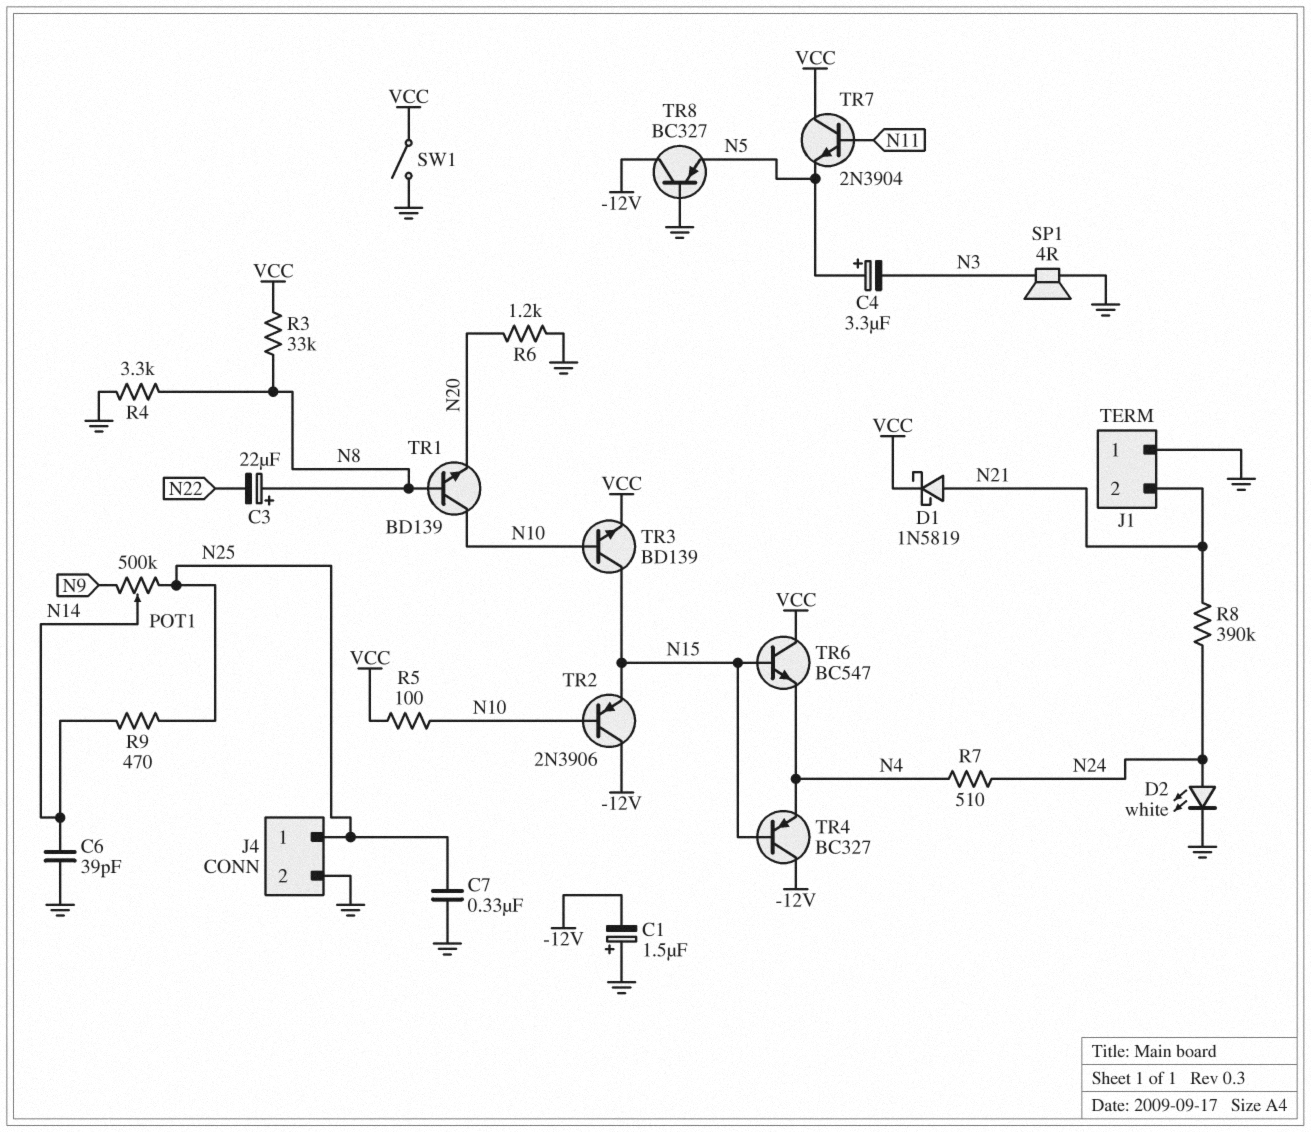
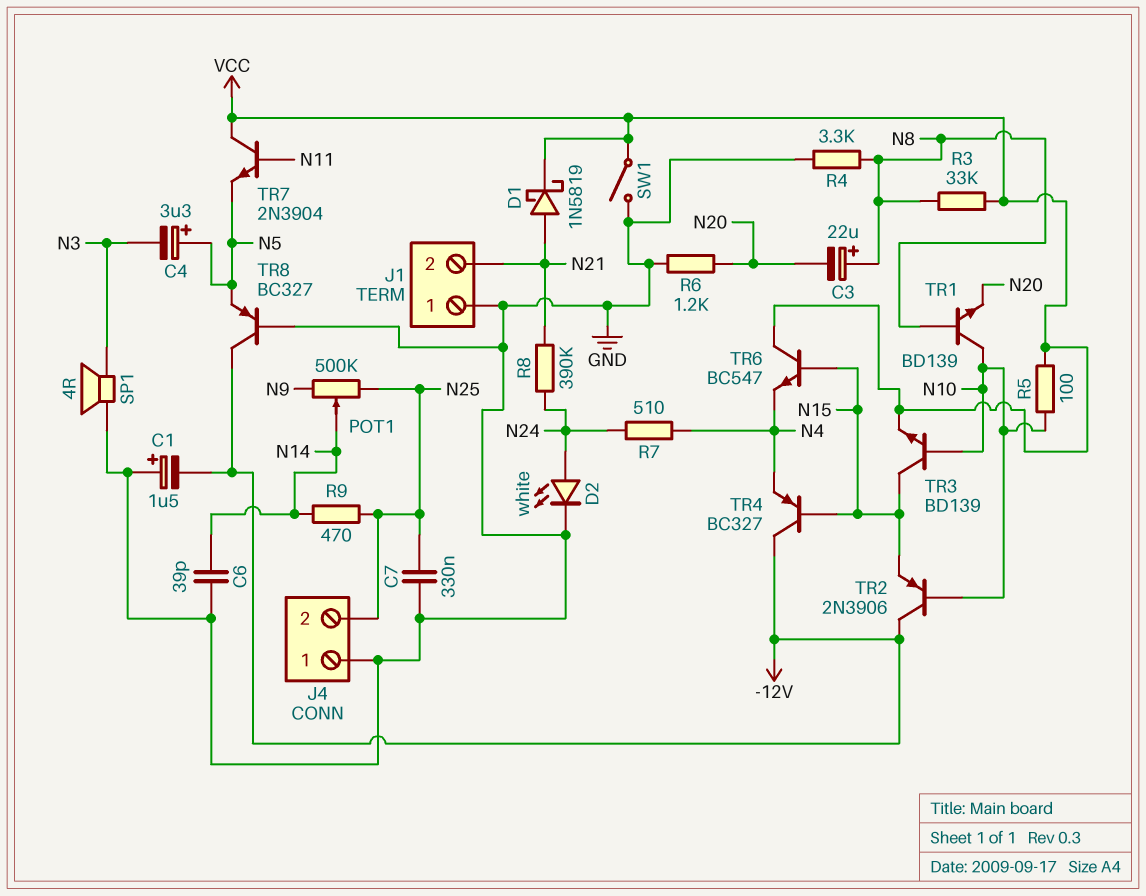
C3: 22uF (plus N8, minus N22) -> 22uF (plus N8, minus N20)
J4 pin 1: N25 -> GND
J4 pin 2: GND -> N25

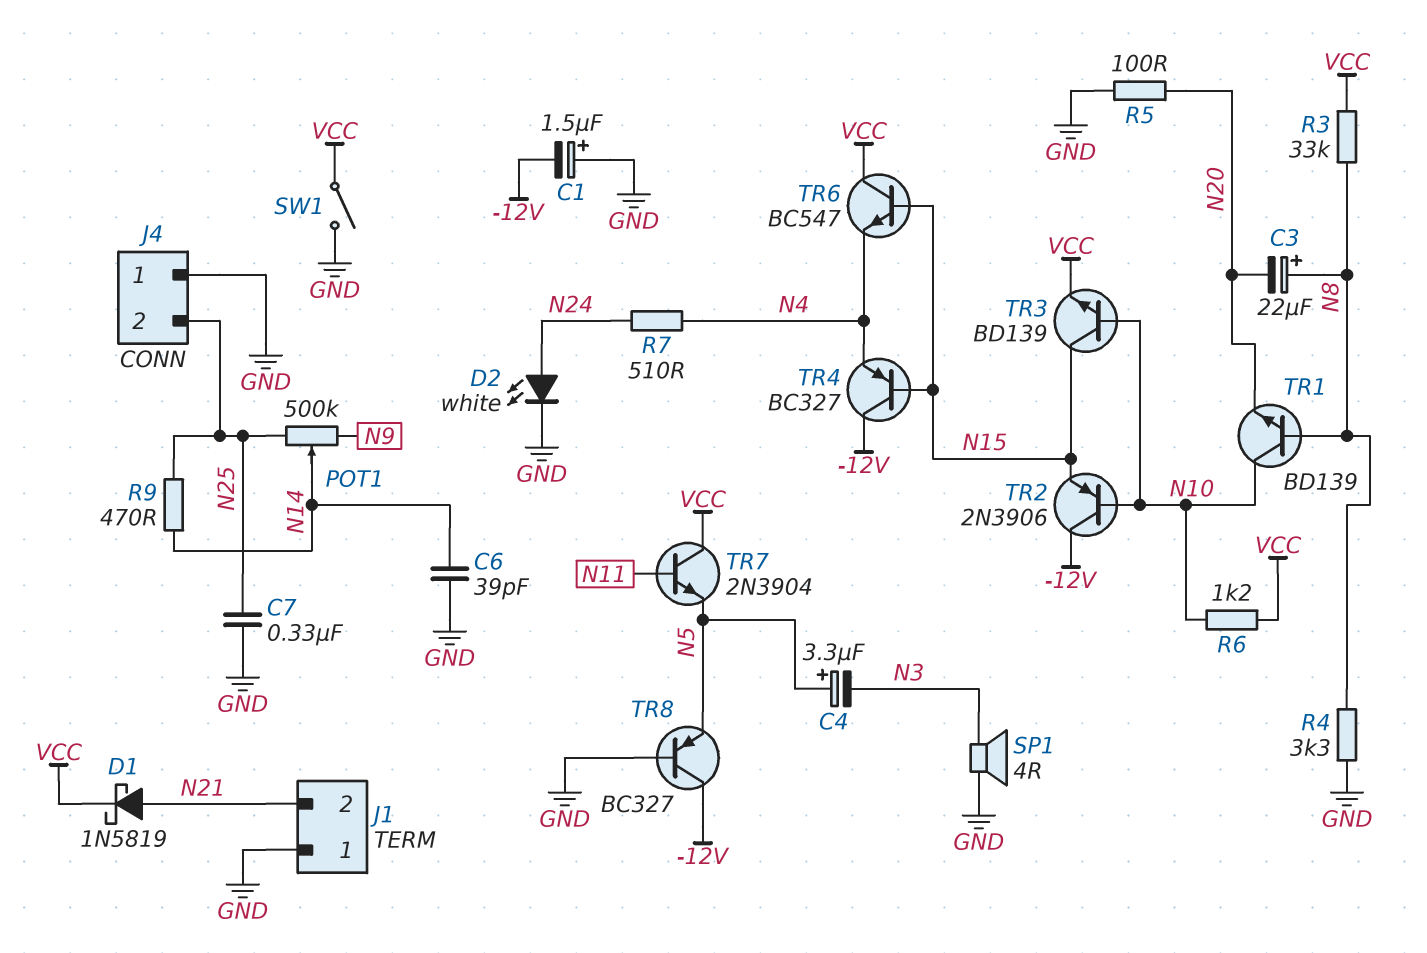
R5: 100 (N10, VCC) -> 100 (GND, N20)
R6: 1.2k (GND, N20) -> 1.2k (N10, VCC)
R8: 390k (N21, N24) -> none

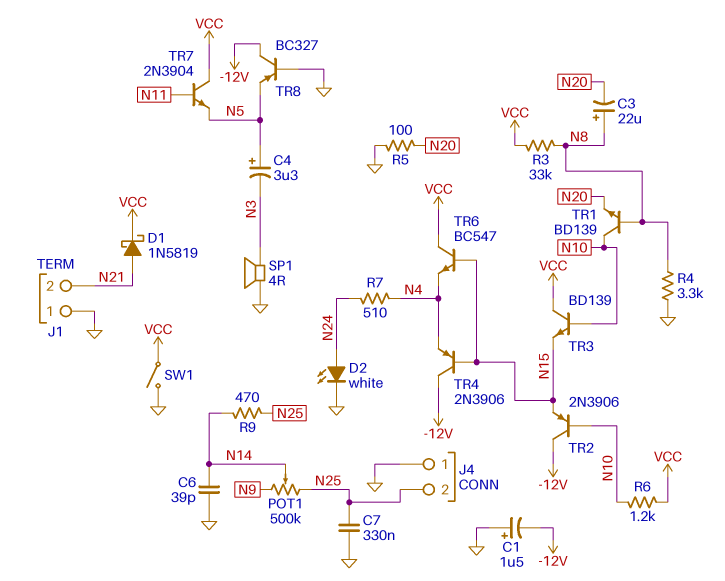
TR3: NPN BD139 (B N10, C N15, E VCC) -> NPN BD139 (B N10, C VCC, E N15)
TR4: PNP BC327 (B N15, C -12V, E N4) -> PNP 2N3906 (B N15, C -12V, E N4)

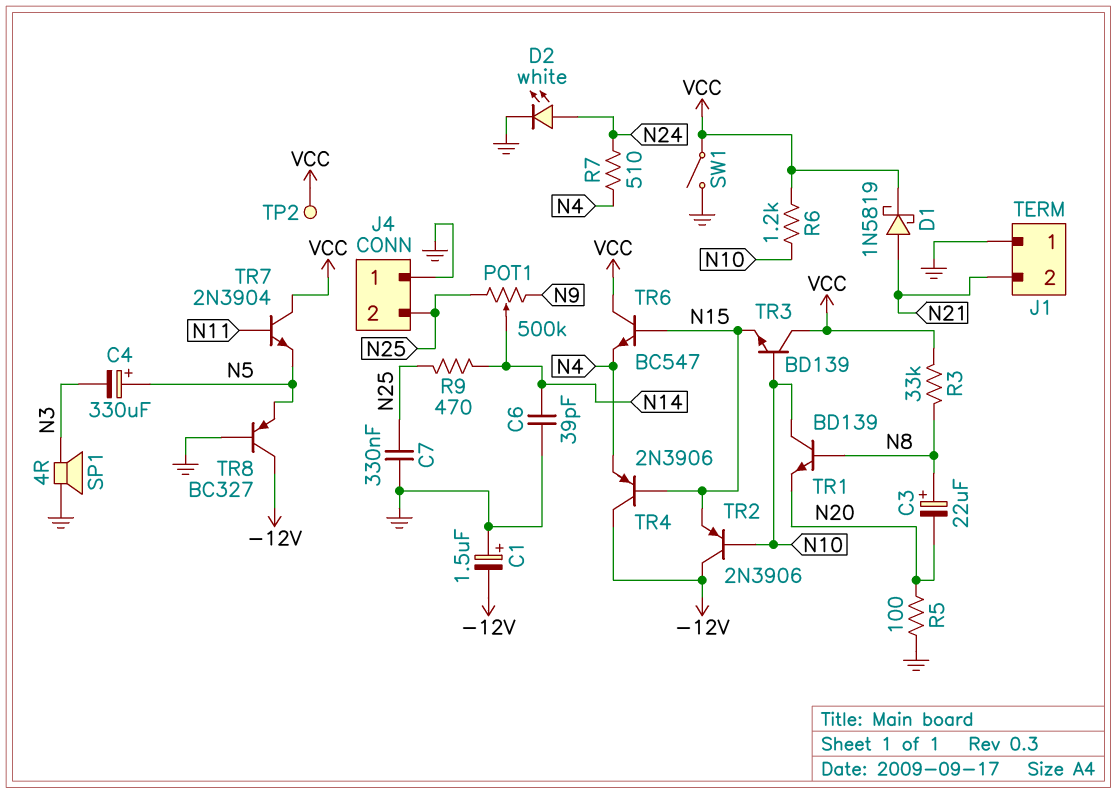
C4: 3.3uF (plus N5, minus N3) -> 330uF (plus N5, minus N3)
R4: 3.3k (GND, N8) -> none
TP2: none -> test point (VCC)

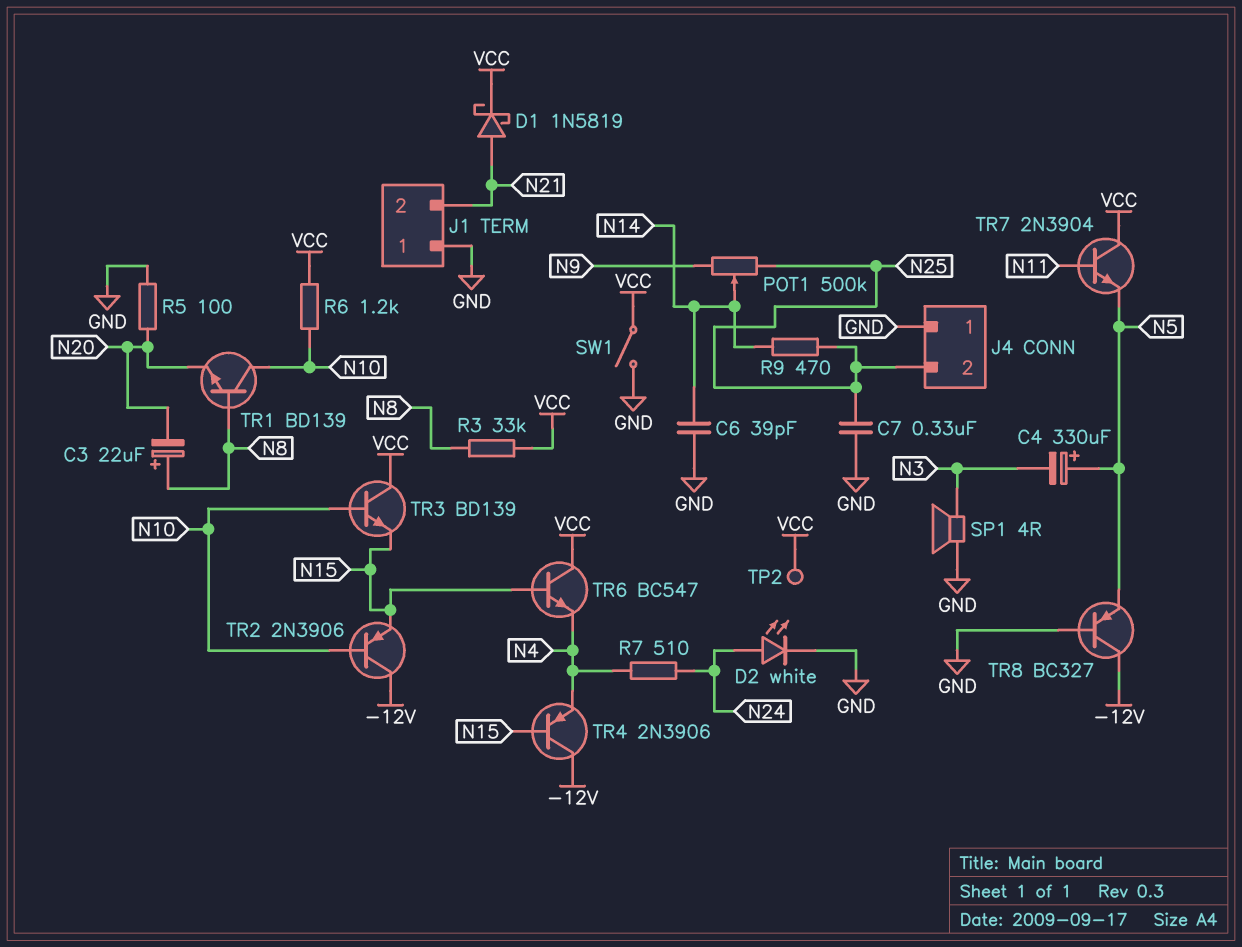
C1: 1.5uF (plus GND, minus -12V) -> none

